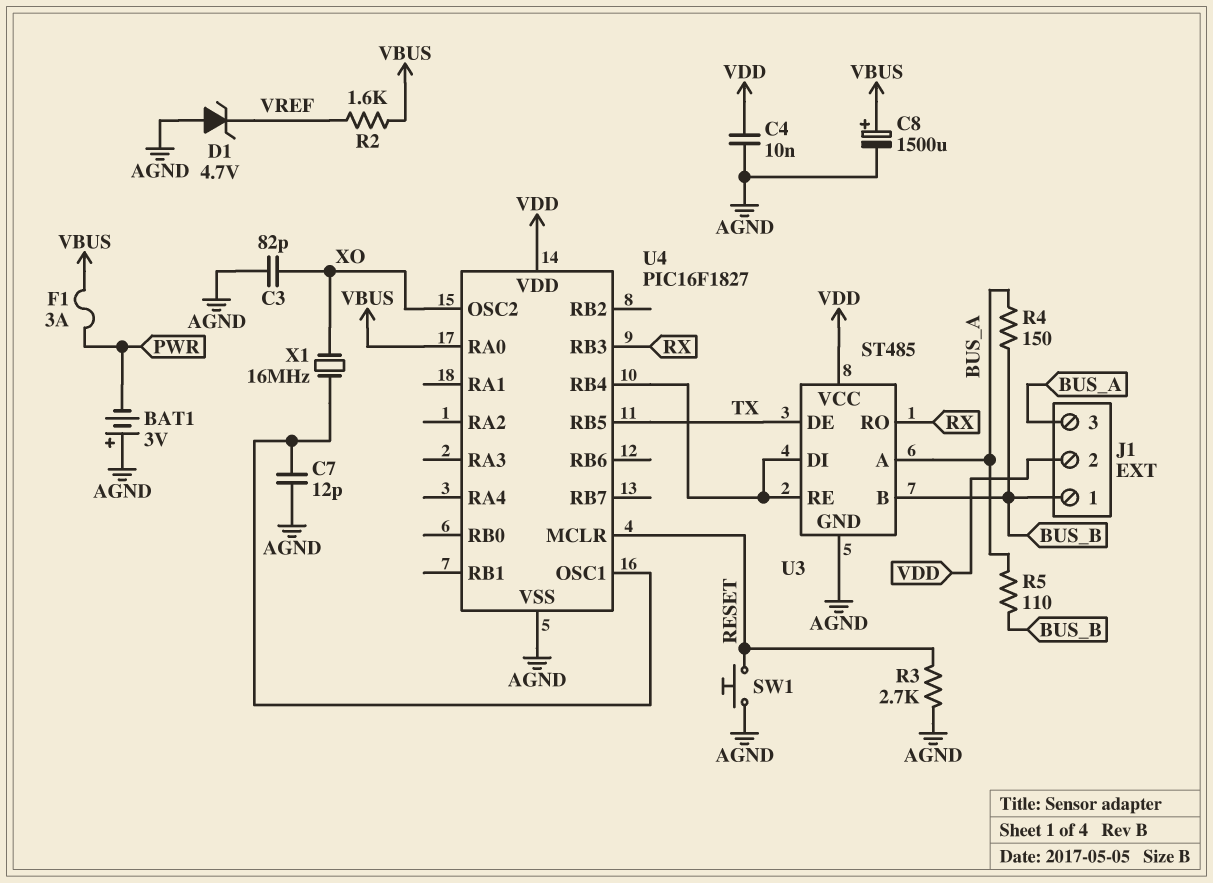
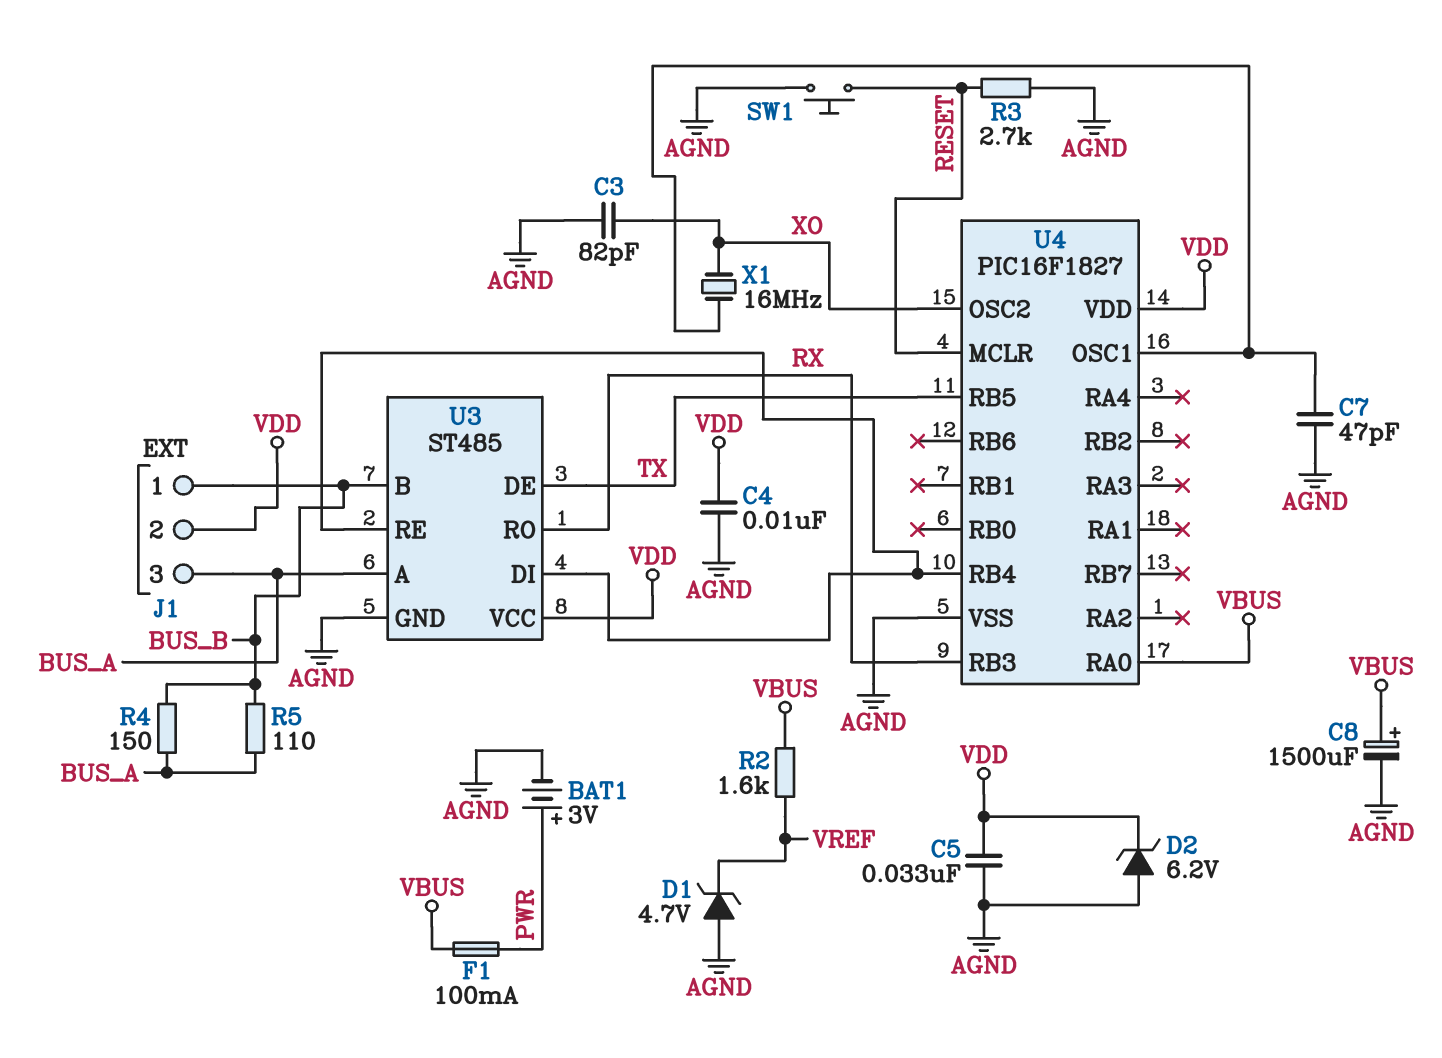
BAT1: 3V (plus AGND, minus PWR) -> 3V (plus PWR, minus AGND)
C5: none -> 33nF (AGND, VDD)
C7: 12pF (AGND, U4/OSC1) -> 47pF (AGND, U4/OSC1)
D2: none -> zener 6.2V (A AGND, K VDD)
F1: 3A (PWR, VBUS) -> 100mA (PWR, VBUS)

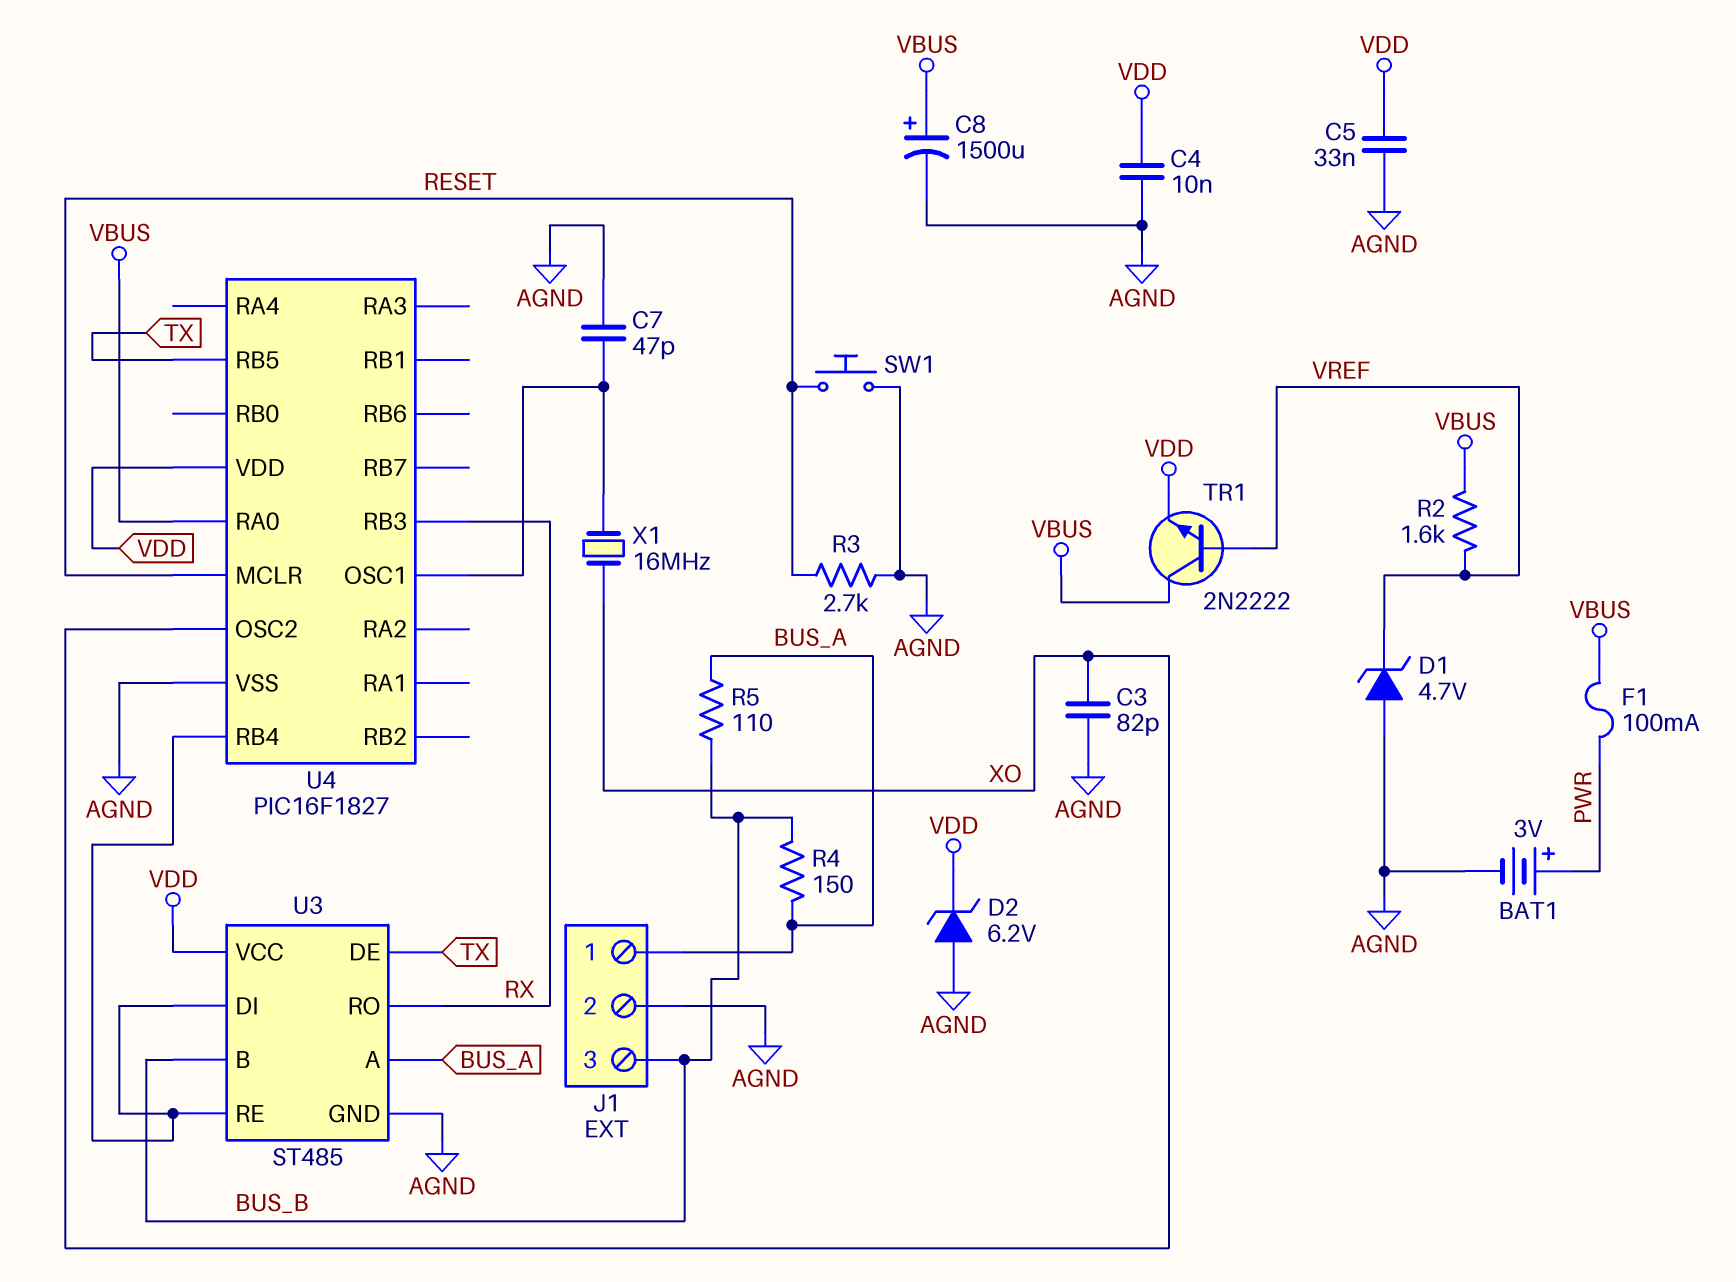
J1 pin 1: BUS_B -> BUS_A
J1 pin 2: VDD -> AGND
J1 pin 3: BUS_A -> BUS_B
TR1: none -> NPN 2N2222 (B VREF, C VBUS, E VDD)

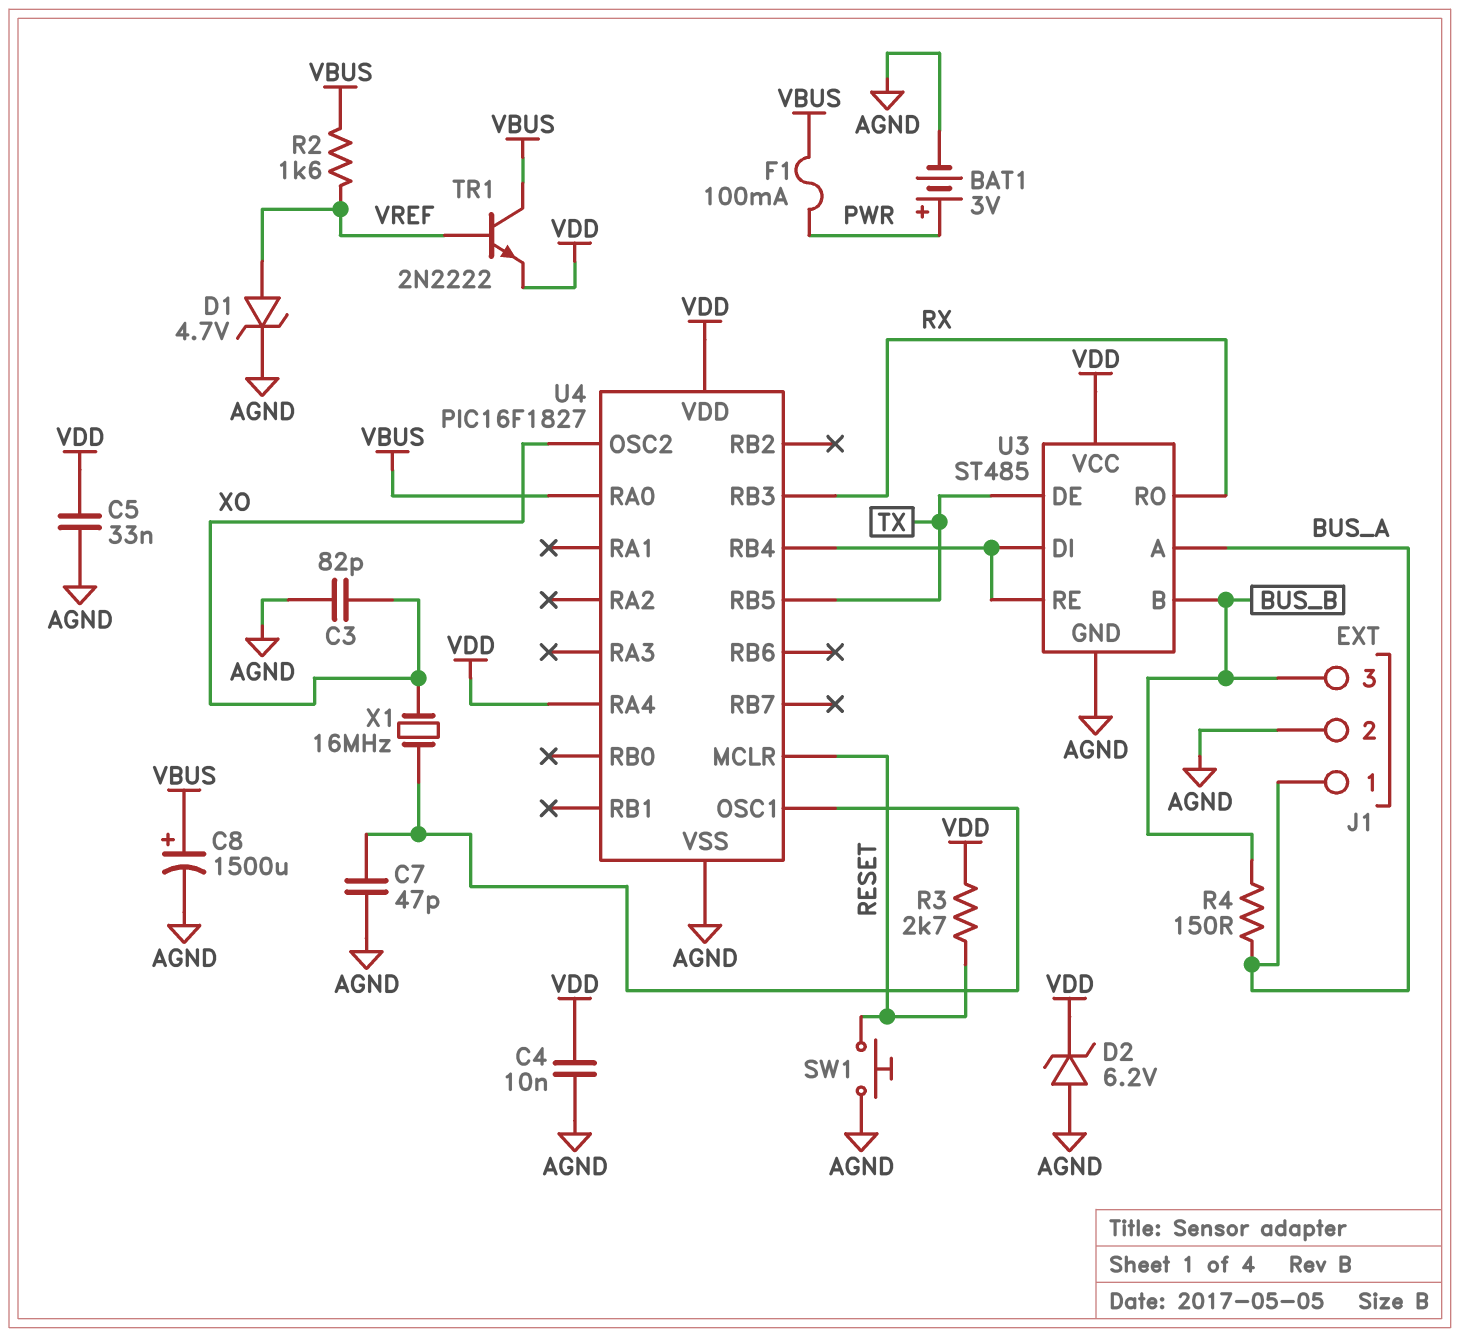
D1: zener 4.7V (A AGND, K VREF) -> zener 4.7V (A VREF, K AGND)
R3: 2.7k (AGND, RESET) -> 2.7k (RESET, VDD)
R5: 110 (BUS_A, BUS_B) -> none
U4 pin RA4: none -> VDD

